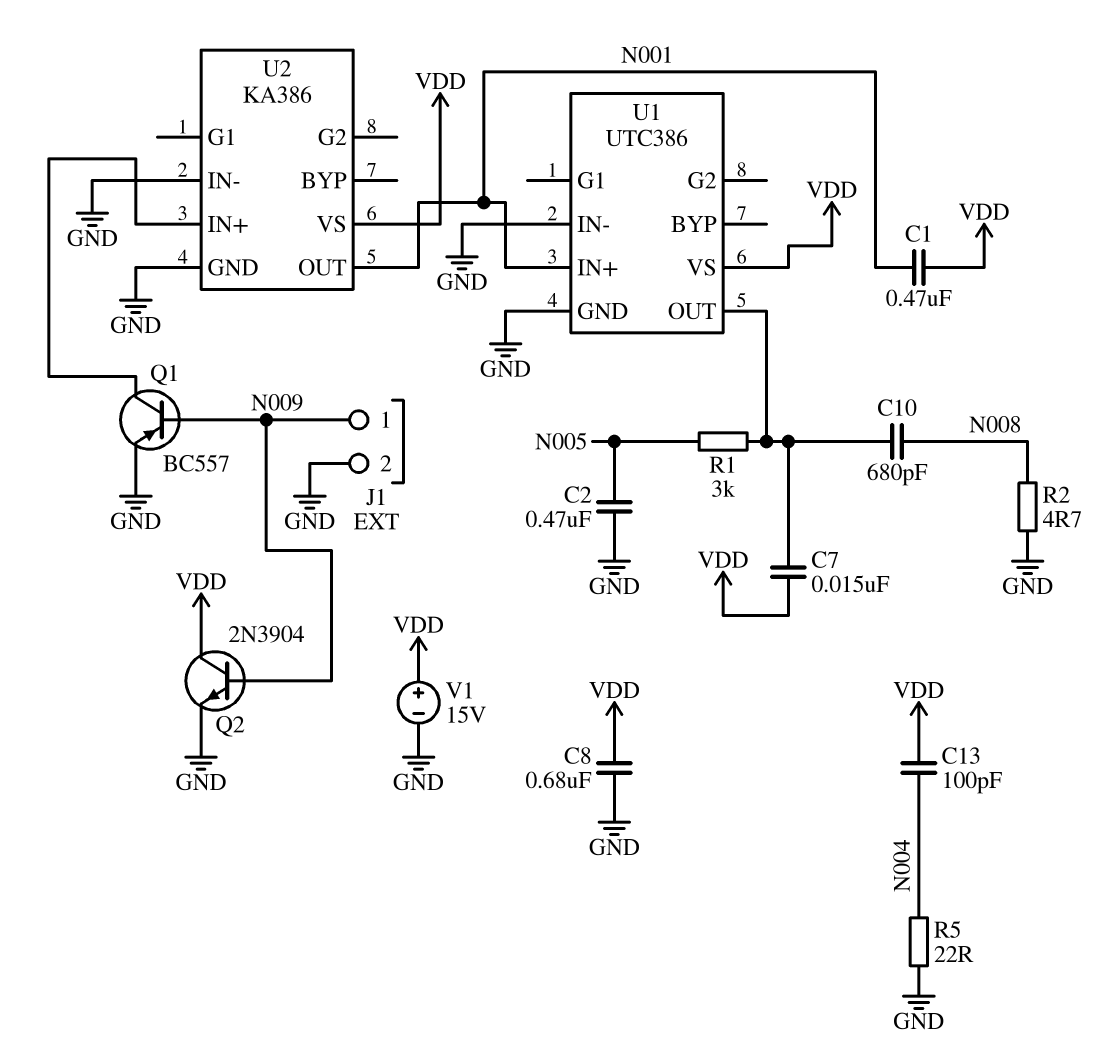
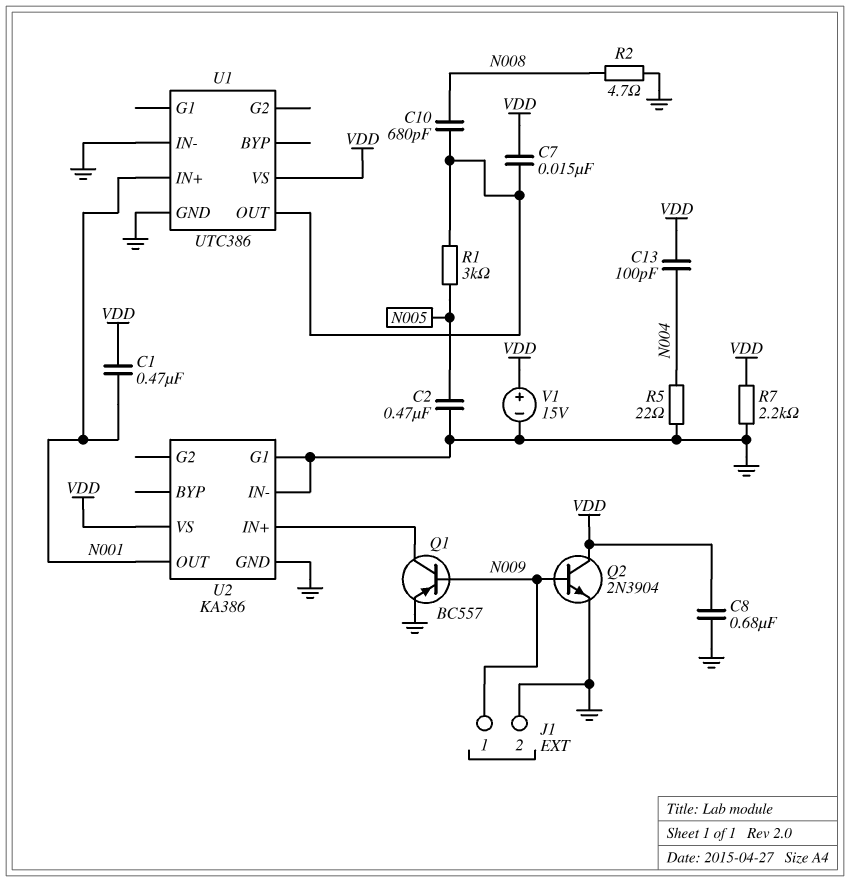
R7: none -> 2.2k (GND, VDD)
U2 pin G1: none -> GND

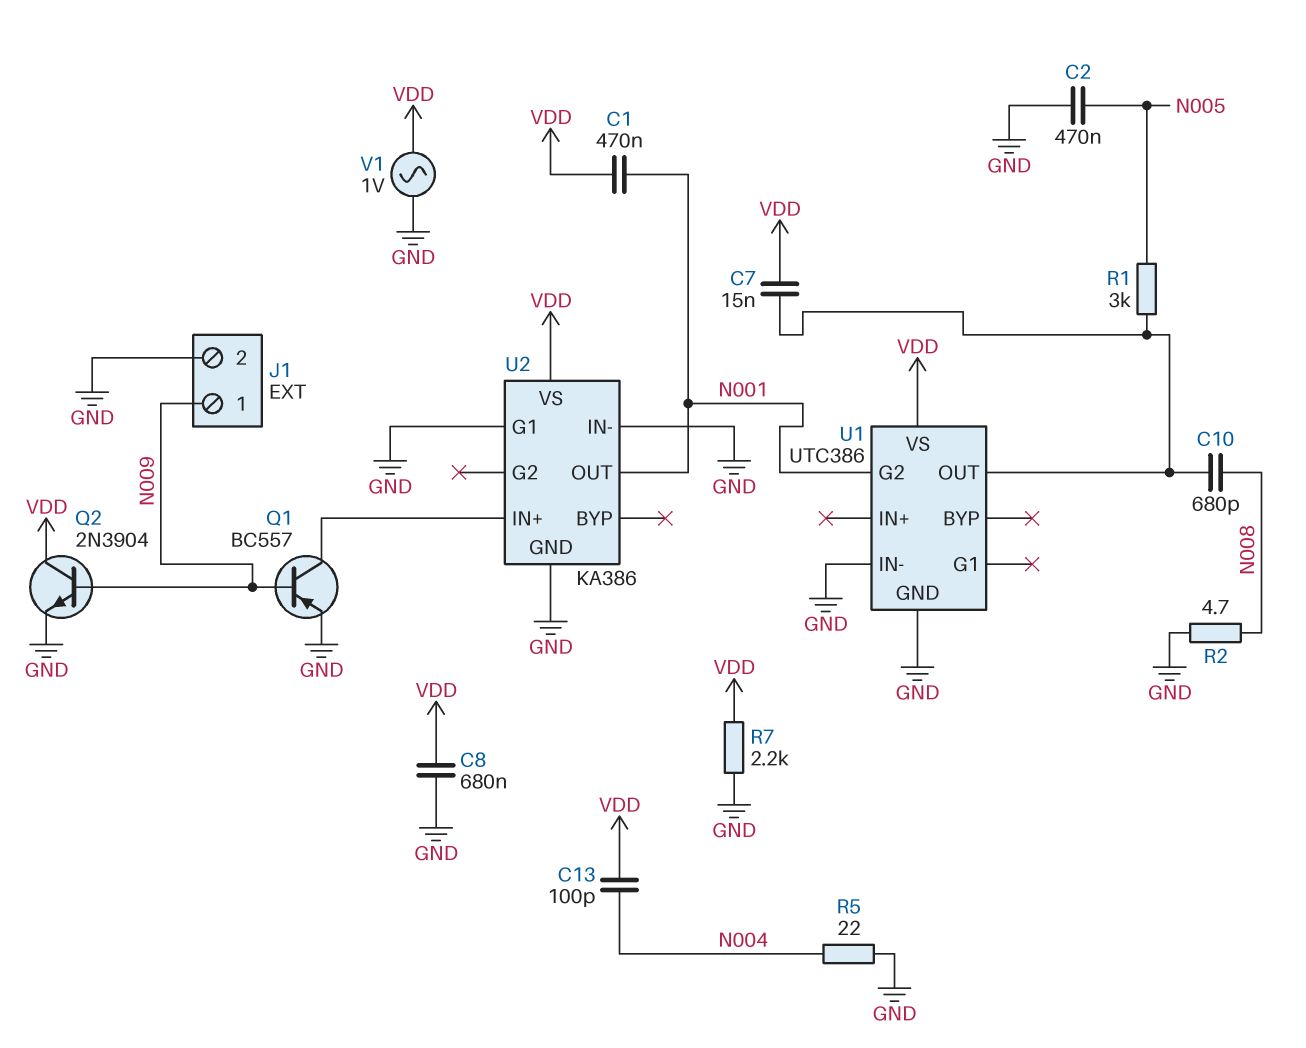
U1 pin G2: none -> N001
U1 pin IN+: N001 -> none
V1: 15V (plus VDD, minus GND) -> AC 1V (GND, VDD)

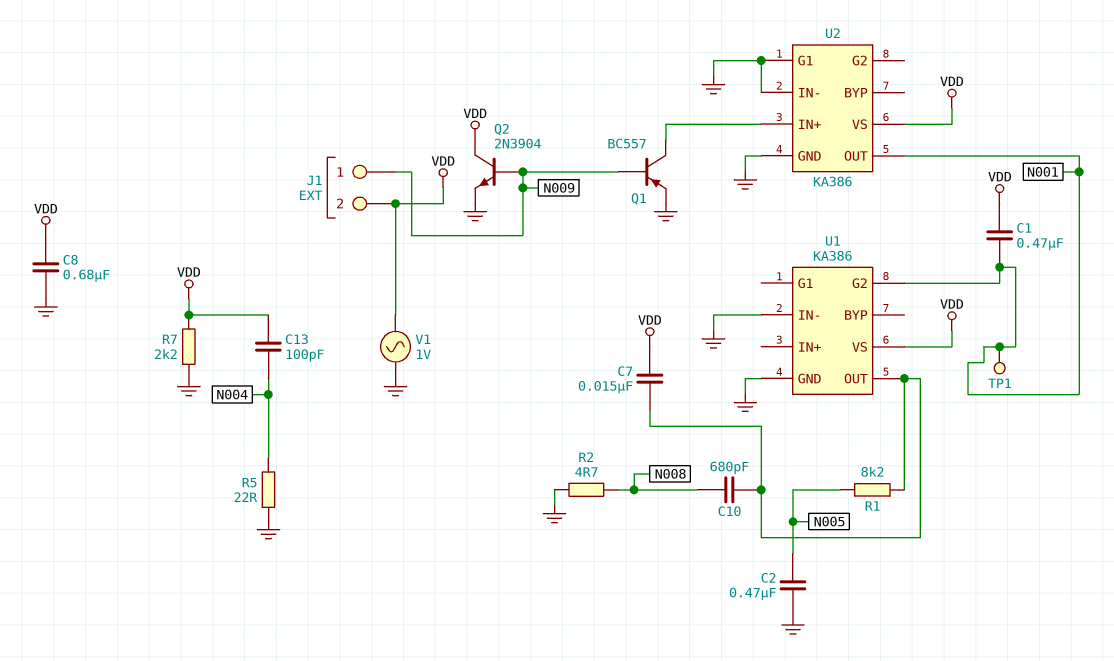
J1 pin 2: GND -> VDD
R1: 3k (N005, U1/OUT) -> 8.2k (N005, U1/OUT)
TP1: none -> test point (N001)
U1: UTC386 -> KA386

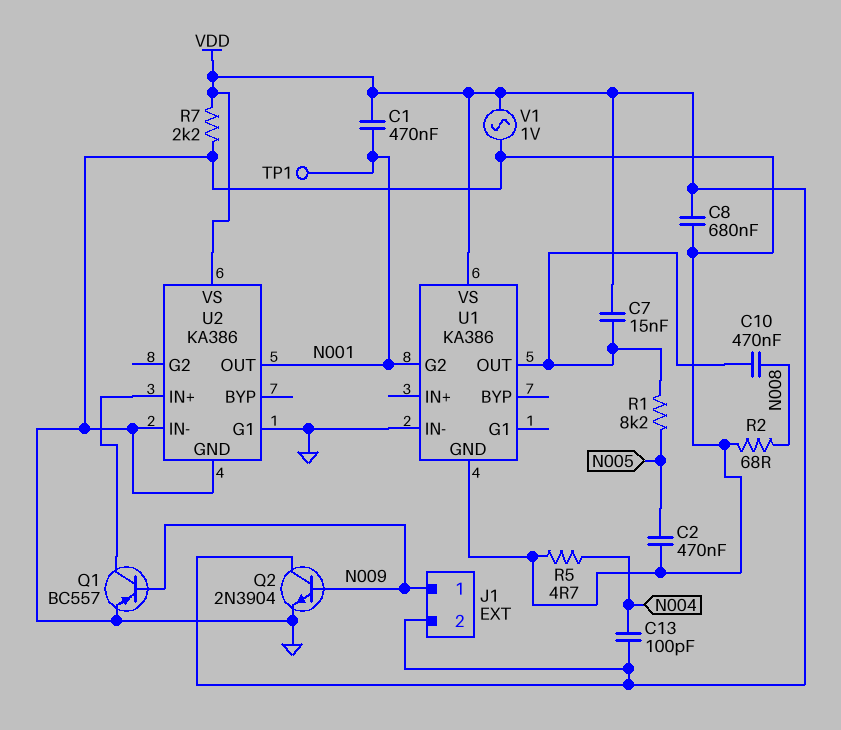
C10: 680pF (N008, U1/OUT) -> 470nF (N008, U1/OUT)
R2: 4.7 (GND, N008) -> 68 (GND, N008)
R5: 22 (GND, N004) -> 4.7 (GND, N004)

